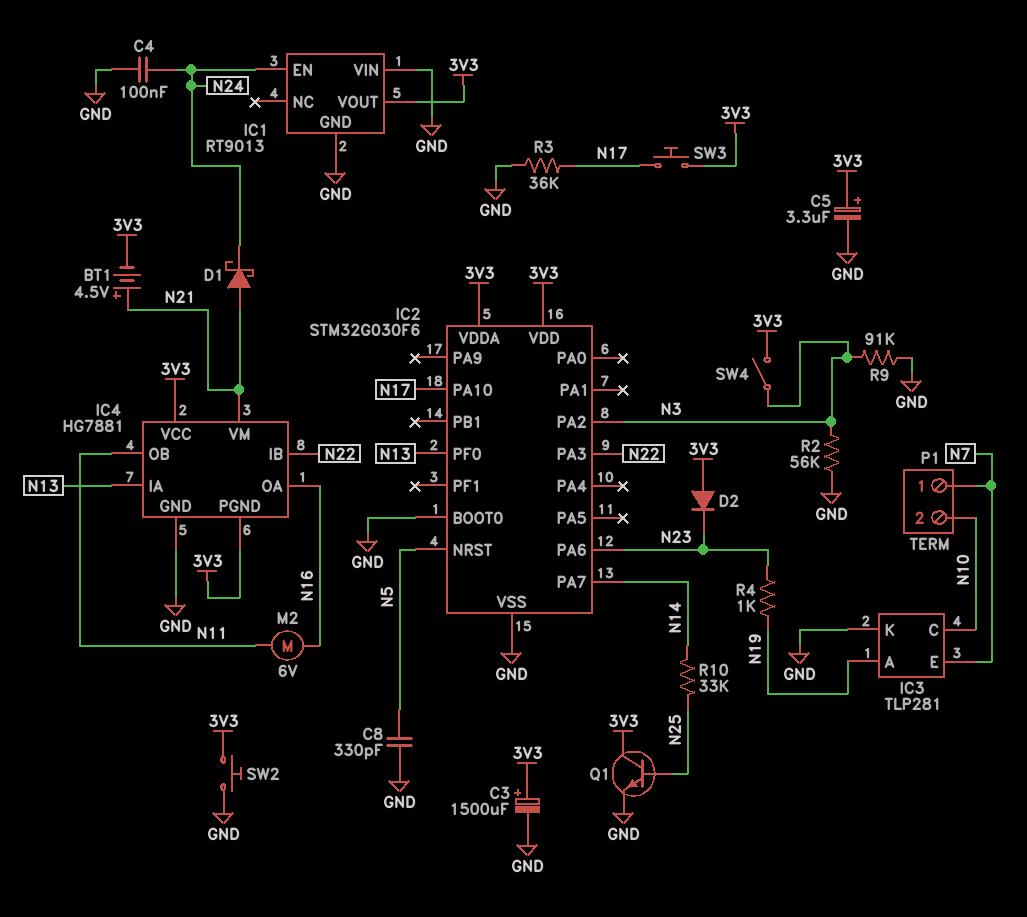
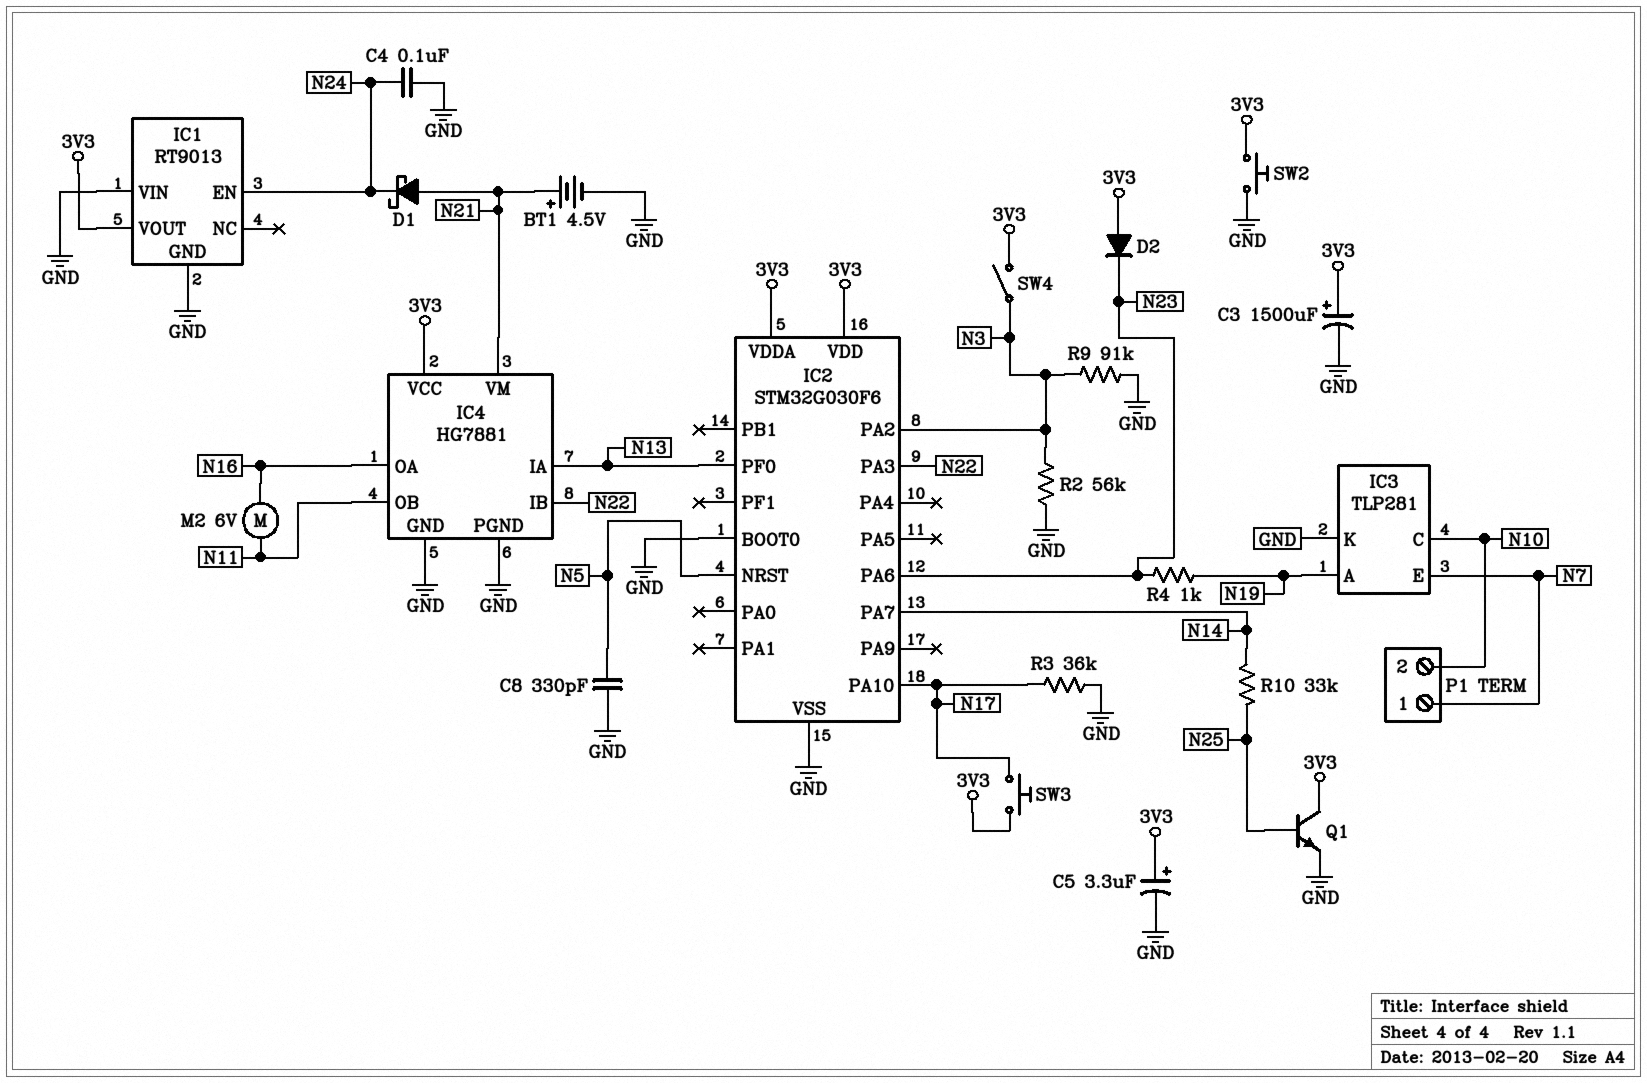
BT1: 4.5V (plus N21, minus 3V3) -> 4.5V (plus N21, minus GND)
IC4 pin PGND: 3V3 -> GND

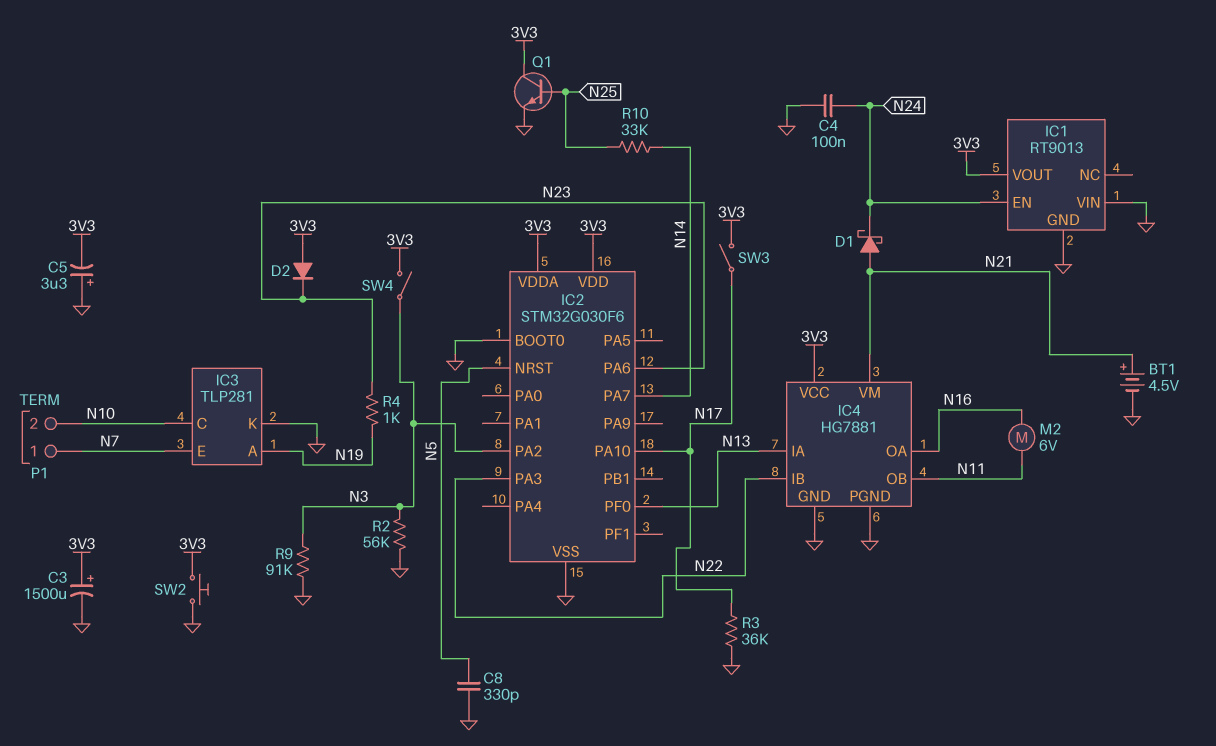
C5: 3.3uF (plus 3V3, minus GND) -> 3.3uF (plus GND, minus 3V3)
SW3: button (3V3, N17) -> switch (3V3, N17)

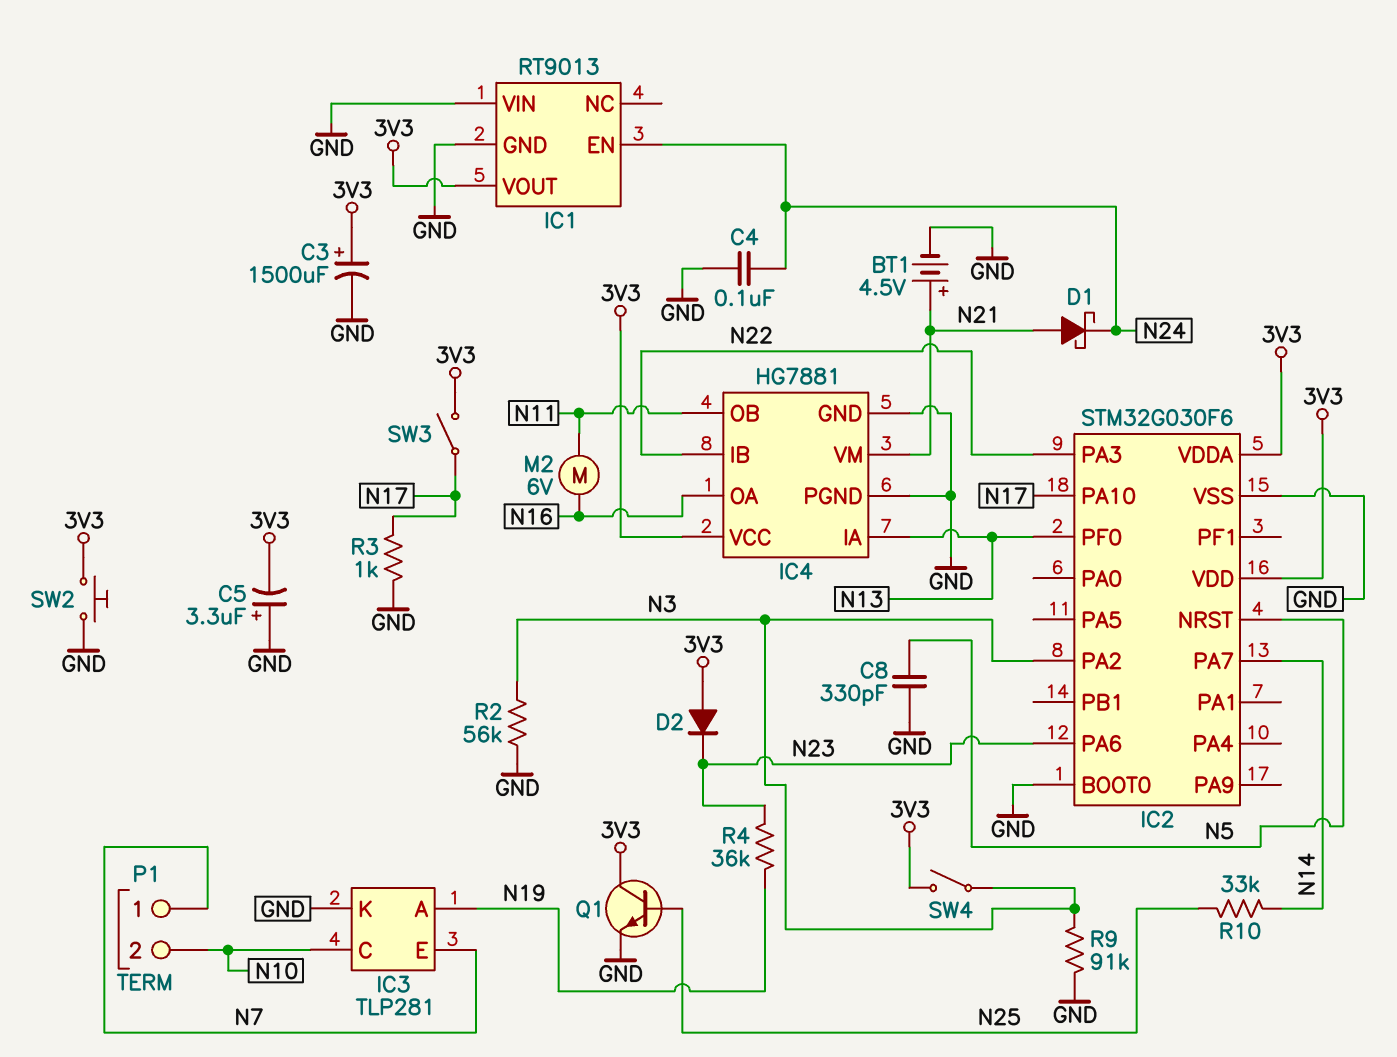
R3: 36k (GND, N17) -> 1k (GND, N17)
R4: 1k (N19, N23) -> 36k (N19, N23)

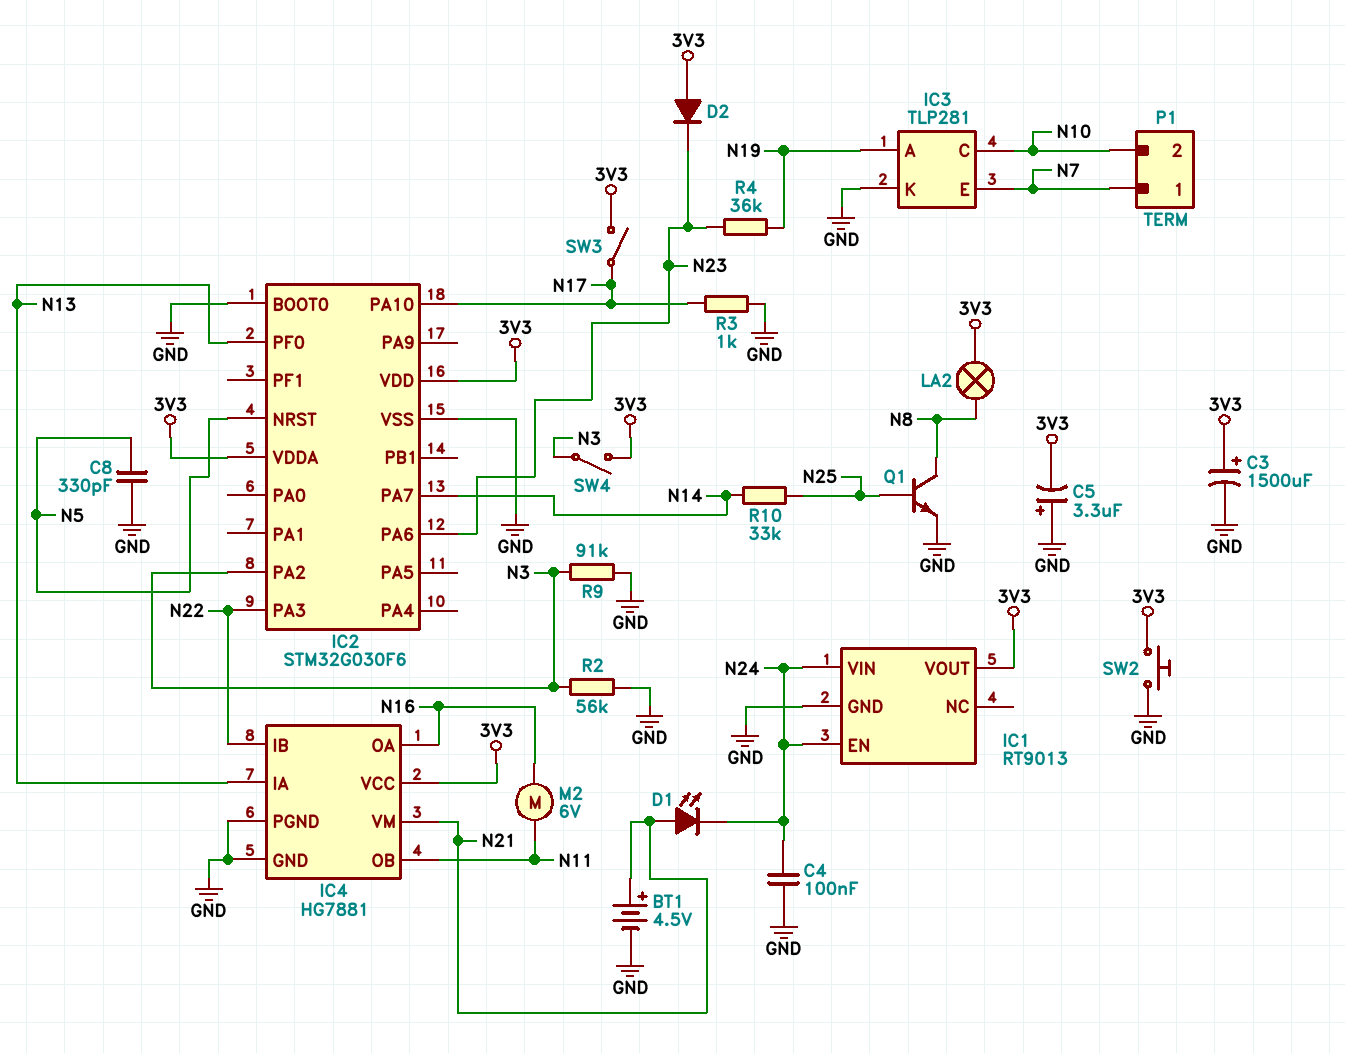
D1: schottky (A N21, K N24) -> LED (A N21, K N24)
IC1 pin VIN: GND -> N24
LA2: none -> lamp (3V3, N8)
Q1: NPN (B N25, C 3V3, E GND) -> NPN (B N25, C N8, E GND)

